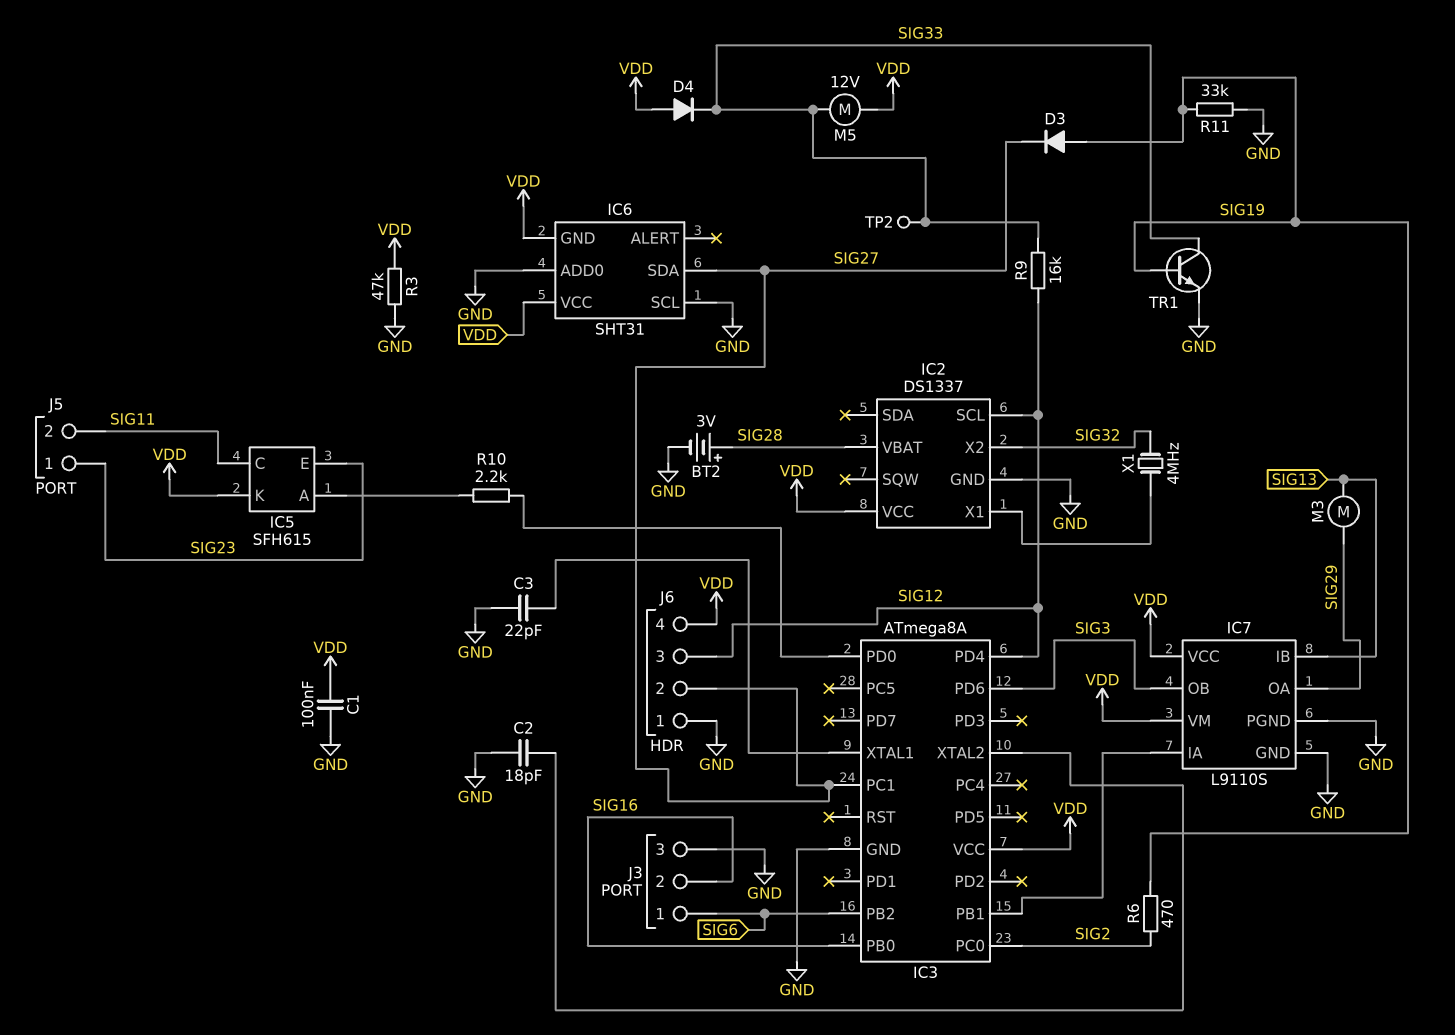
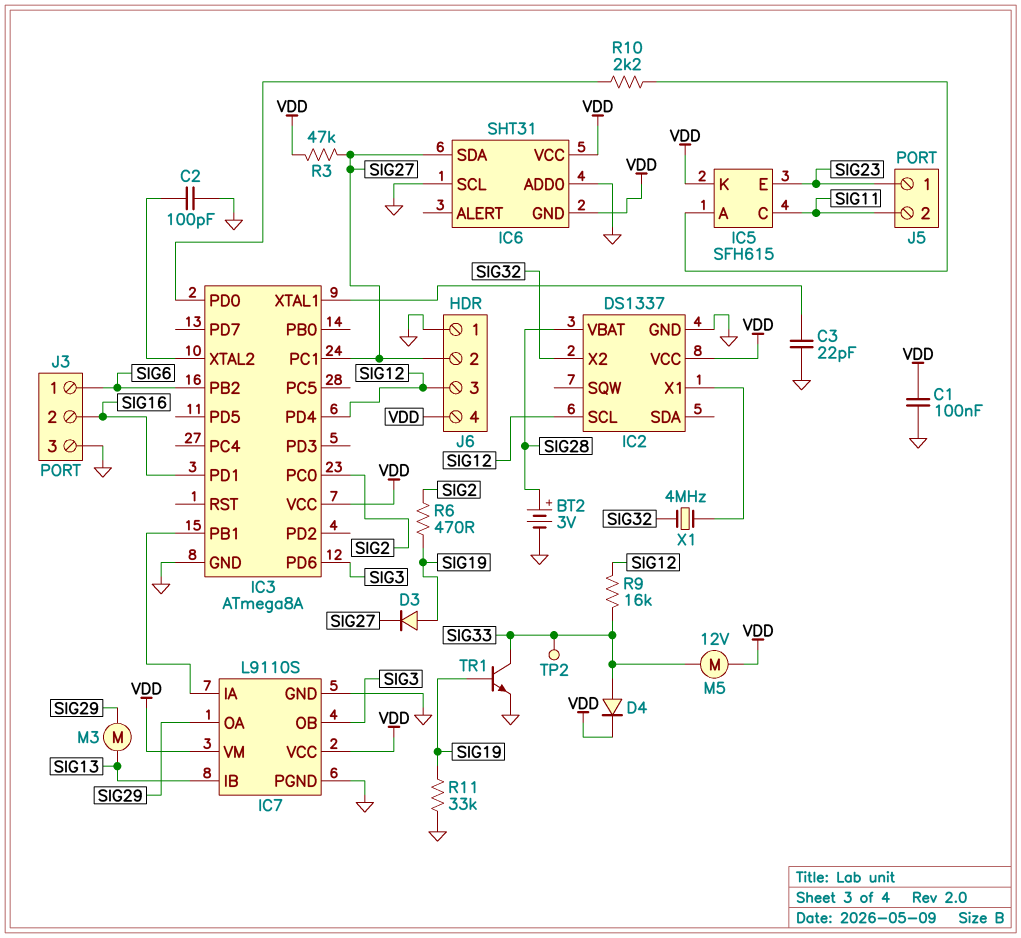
C2: 18pF (GND, IC3/XTAL2) -> 100pF (GND, IC3/XTAL2)
D4: diode (A VDD, K SIG33) -> diode (A SIG33, K VDD)
IC3 pin PB0: SIG16 -> none
IC3 pin PD1: none -> SIG16
R3: 47k (GND, VDD) -> 47k (SIG27, VDD)

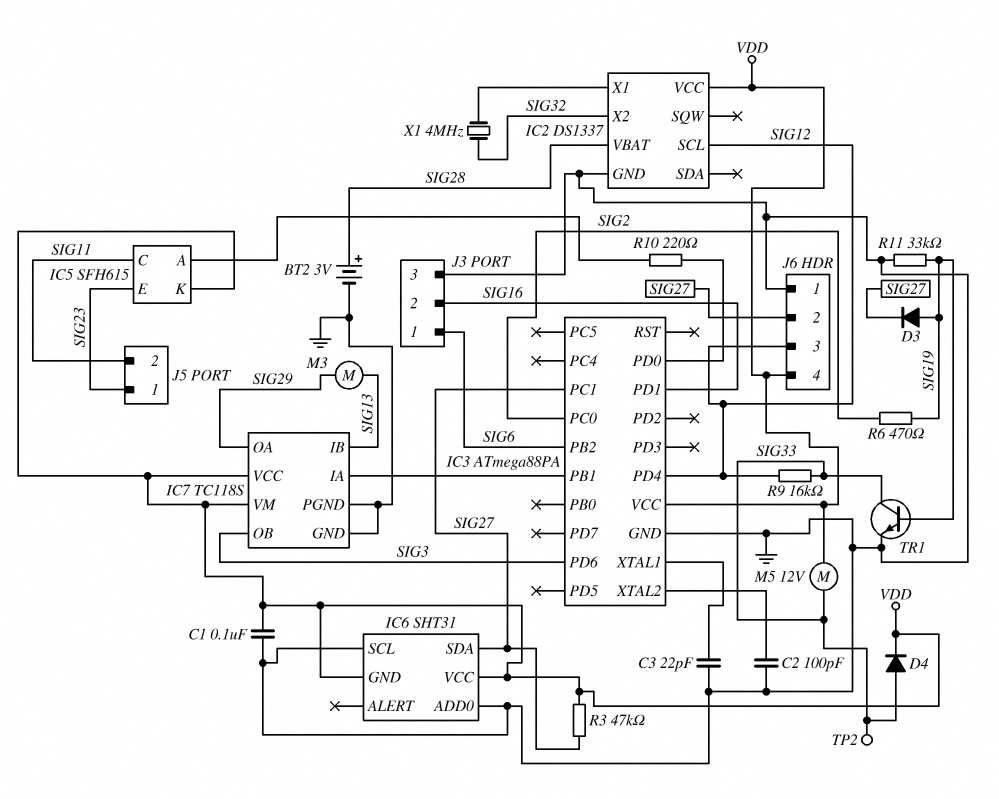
IC3: ATmega8A -> ATmega88PA
IC7: L9110S -> TC118S
R10: 2.2k (IC3/PD0, IC5/A) -> 220 (IC3/PD0, IC5/A)

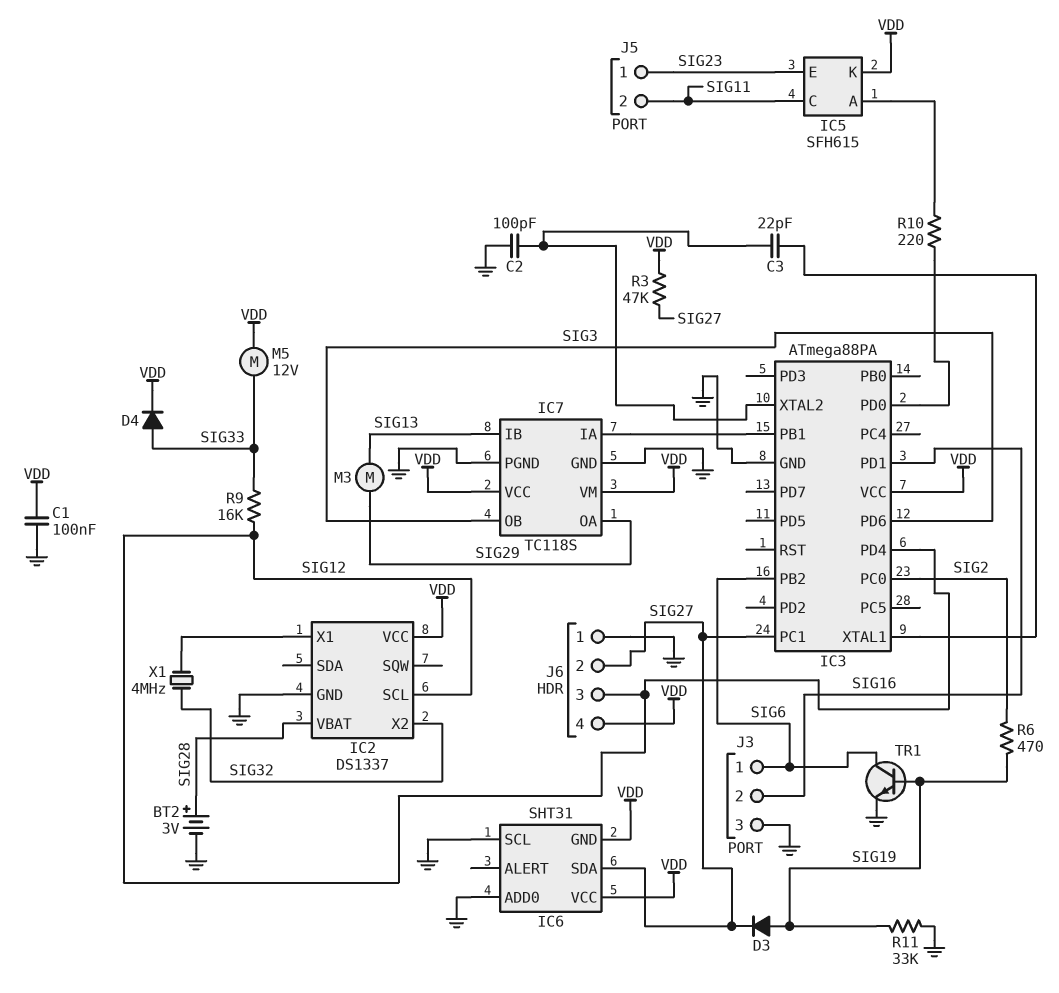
C3: 22pF (GND, IC3/XTAL1) -> 22pF (IC3/XTAL1, IC3/XTAL2)
TP2: test point (SIG33) -> none
TR1: NPN (B SIG19, C SIG33, E GND) -> NPN (B SIG19, C SIG6, E GND)

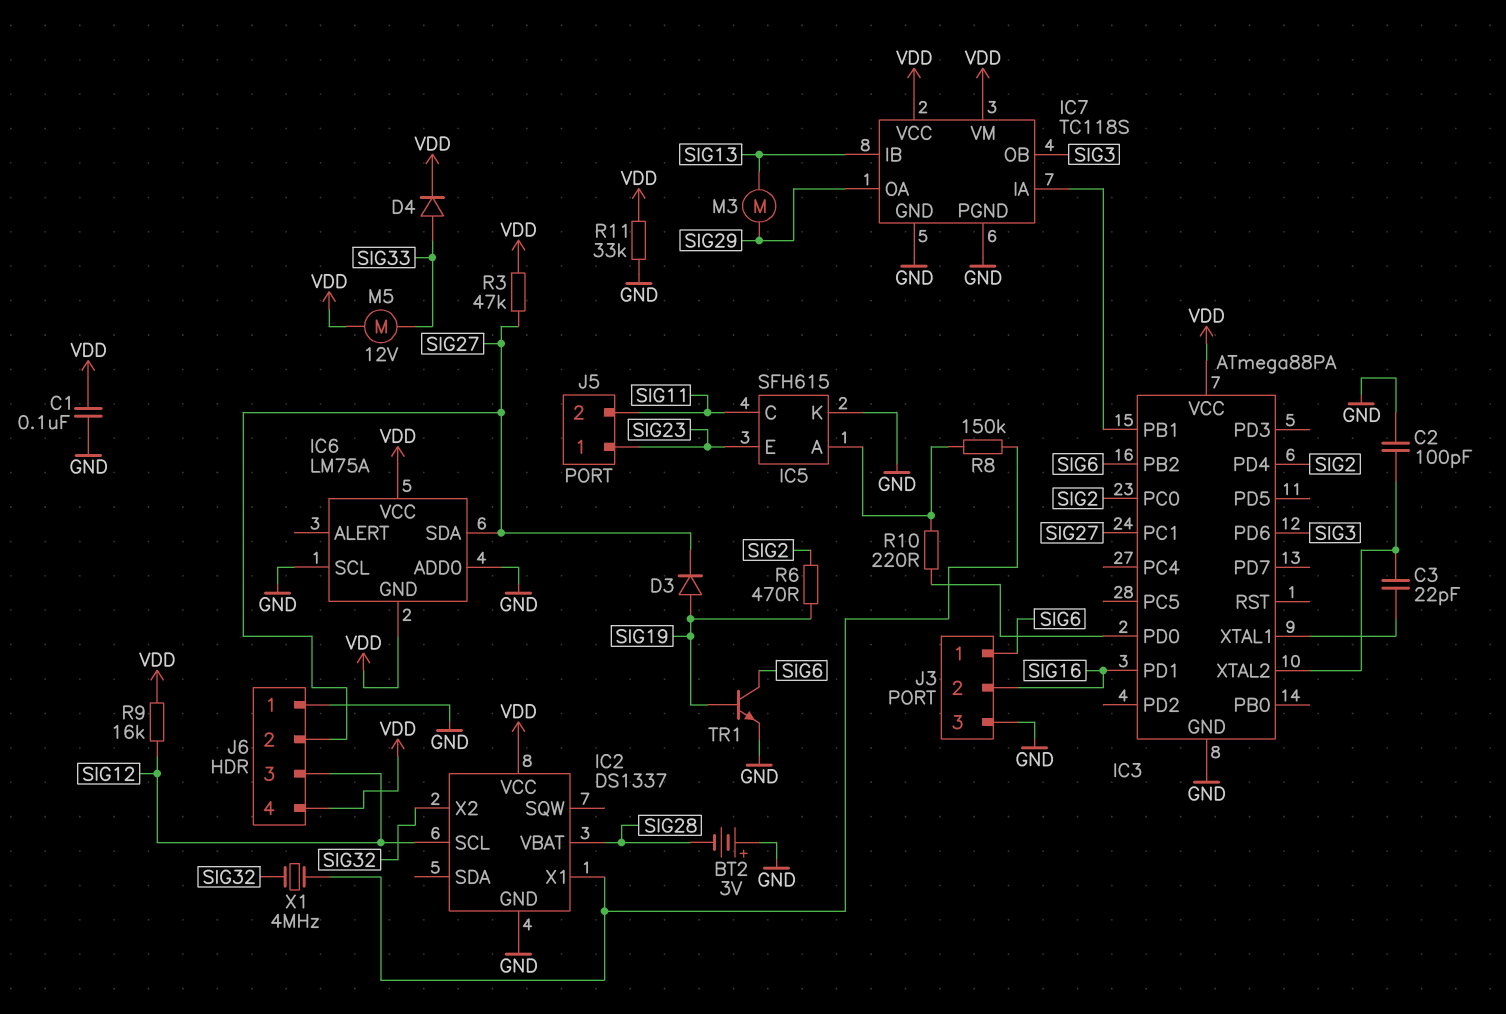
BT2: 3V (plus SIG28, minus GND) -> 3V (plus GND, minus SIG28)
IC3 pin PD4: SIG12 -> SIG2
IC5 pin K: VDD -> GND
IC6: SHT31 -> LM75A
R8: none -> 150k (IC2/X1, IC5/A)
R9: 16k (SIG12, SIG33) -> 16k (SIG12, VDD)
R11: 33k (GND, SIG19) -> 33k (GND, VDD)

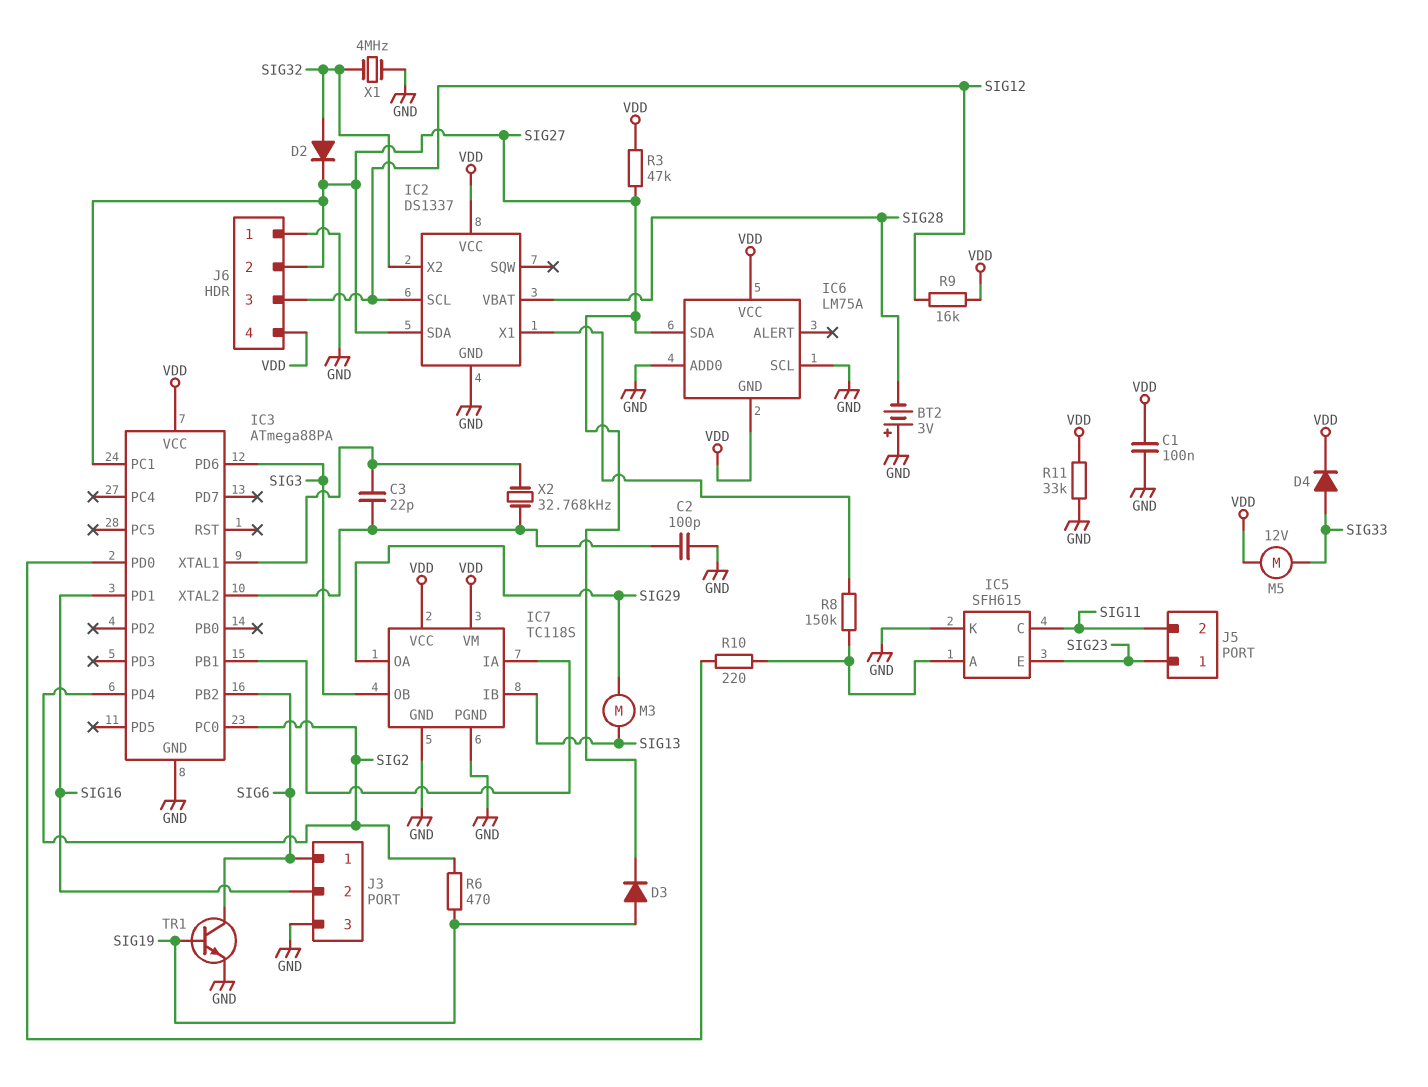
D2: none -> diode (A SIG32, K SIG27)
IC2 pin SDA: none -> SIG27
X1: 4MHz (IC2/X1, SIG32) -> 4MHz (GND, SIG32)
X2: none -> 32.768kHz (IC3/XTAL1, IC3/XTAL2)

